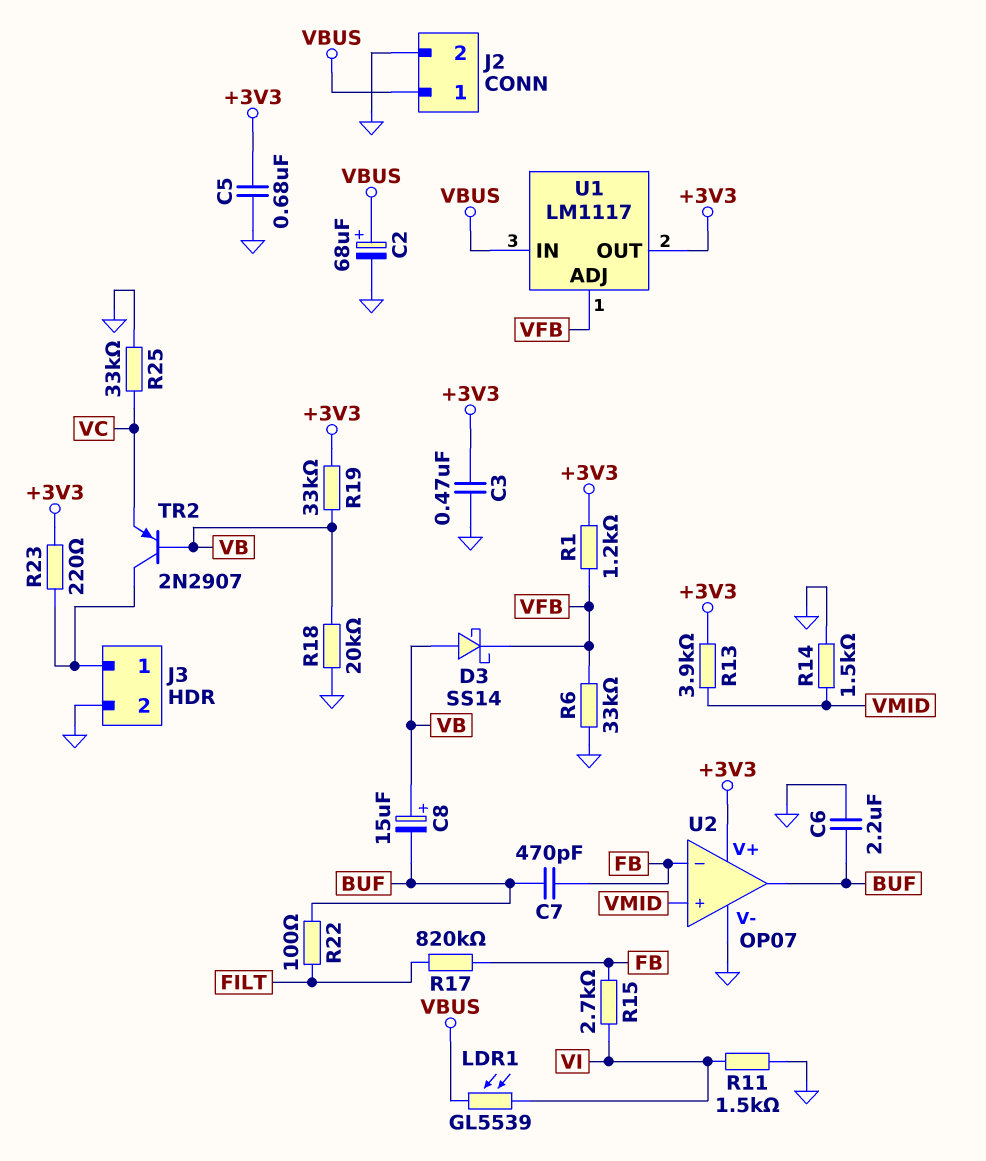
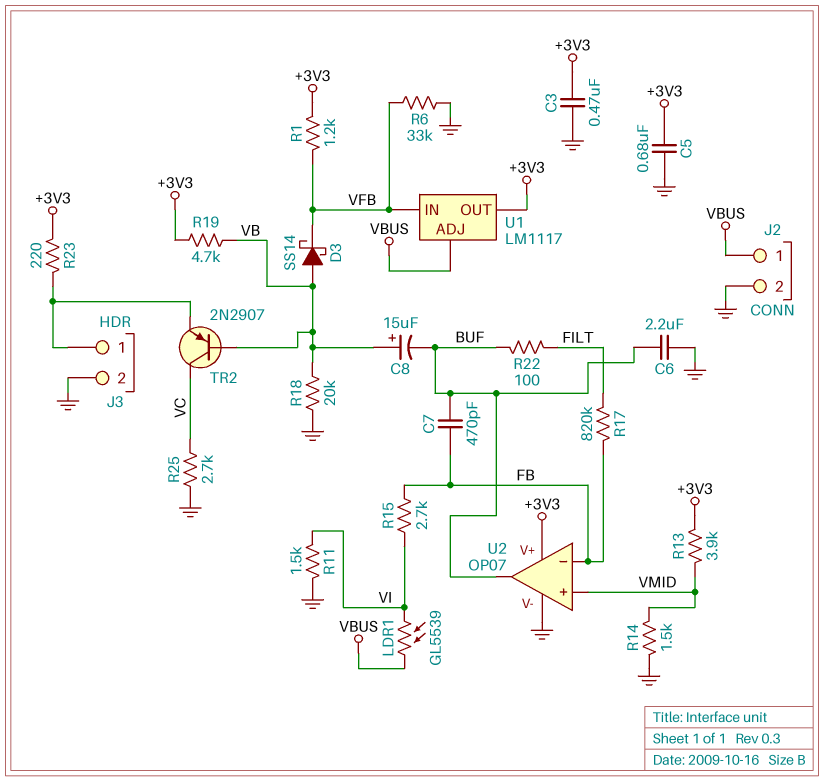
C2: 68uF (plus VBUS, minus GND) -> none
R19: 33k (+3V3, VB) -> 4.7k (+3V3, VB)
R25: 33k (GND, VC) -> 2.7k (GND, VC)
TR2: PNP 2N2907 (B VB, C J3/1, E VC) -> PNP 2N2907 (B VB, C VC, E J3/1)
U1 pin ADJ: VFB -> VBUS
U1 pin IN: VBUS -> VFB

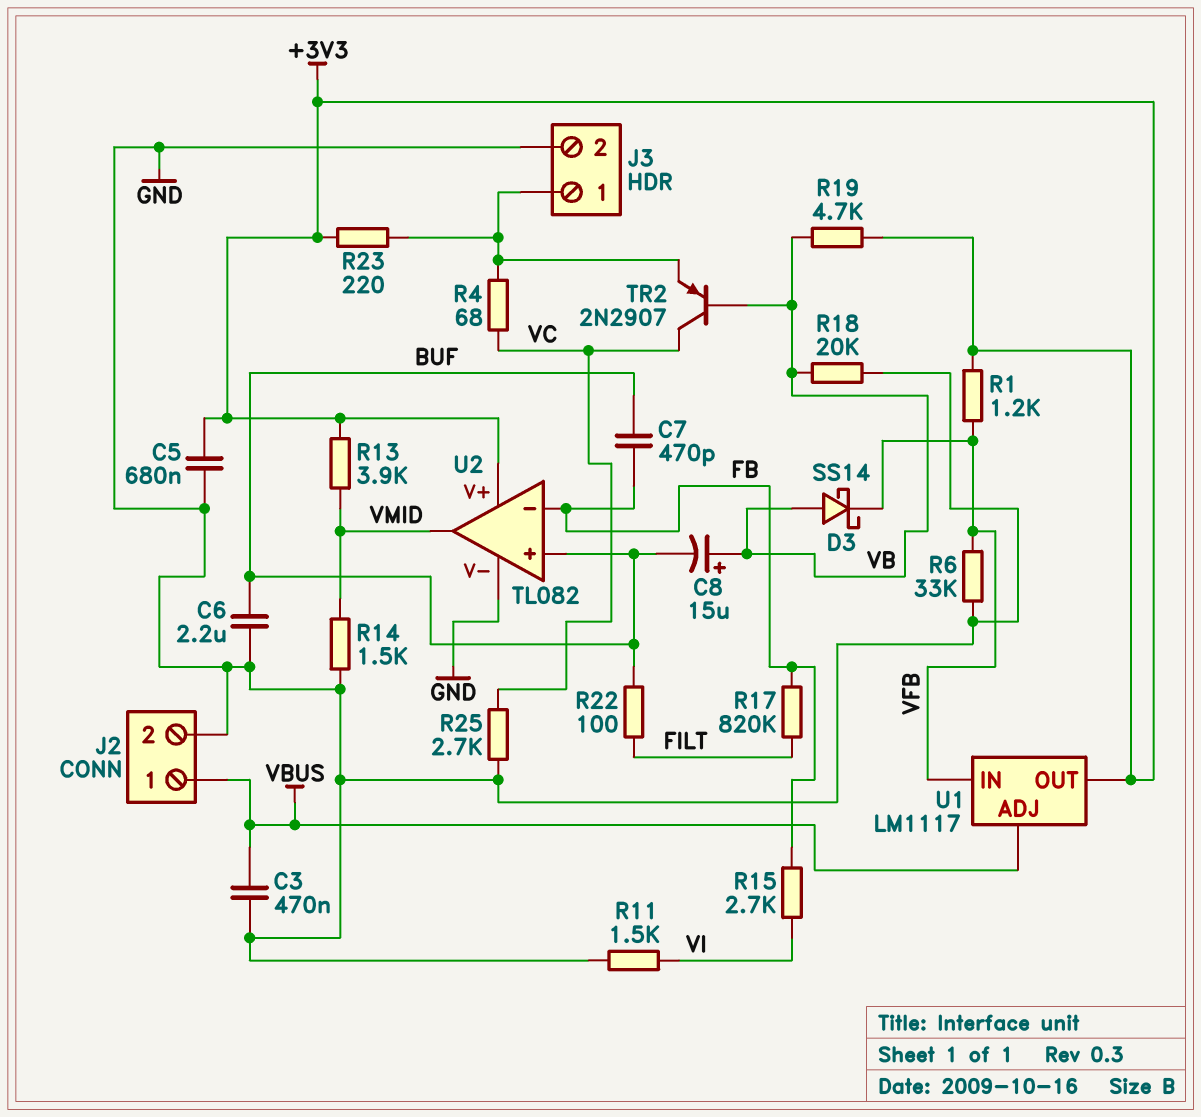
C3: 470nF (+3V3, GND) -> 470nF (GND, VBUS)
LDR1: GL5539 (VBUS, VI) -> none
R4: none -> 68 (J3/1, VC)
U2: OP07 -> TL082
U2 pin in+: VMID -> BUF
U2 pin out: BUF -> VMID

